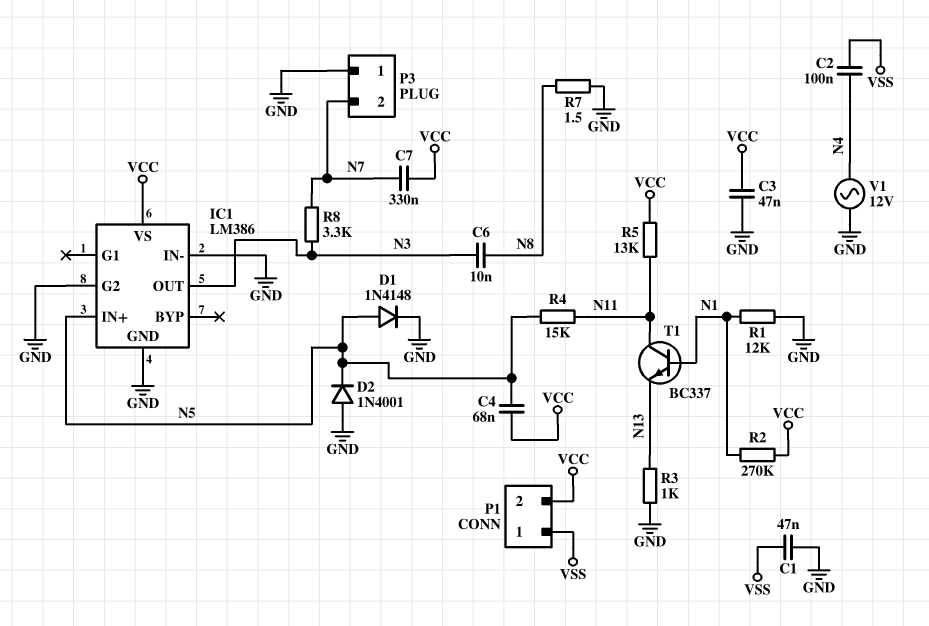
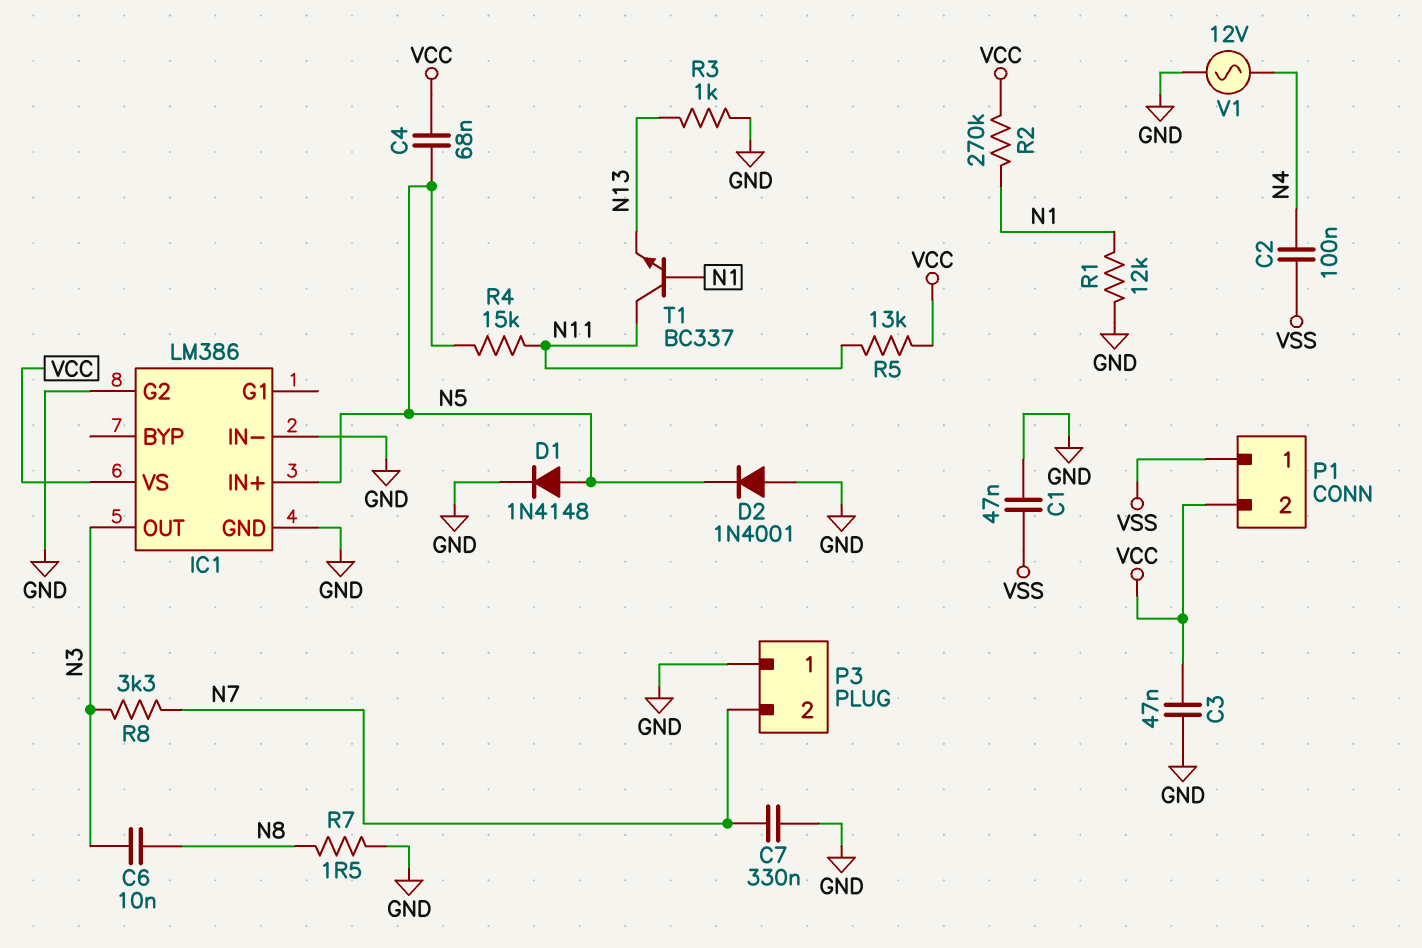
C7: 330nF (N7, VCC) -> 330nF (GND, N7)

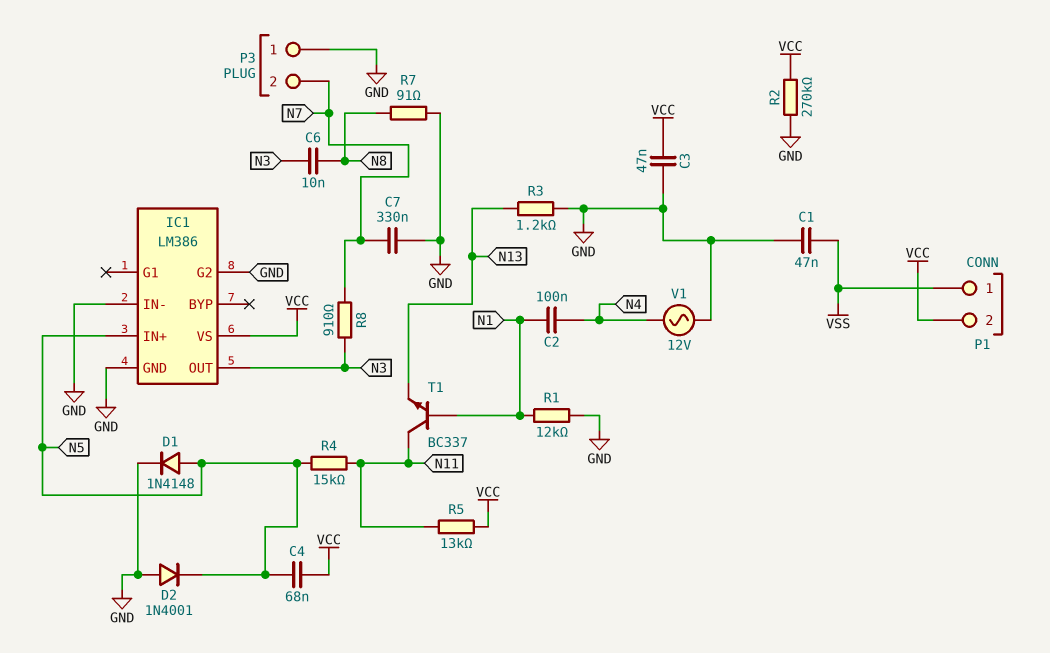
C2: 100nF (N4, VSS) -> 100nF (N1, N4)
R2: 270k (N1, VCC) -> 270k (GND, VCC)
R3: 1k (GND, N13) -> 1.2k (GND, N13)
R7: 1.5 (GND, N8) -> 91 (GND, N8)
R8: 3.3k (N3, N7) -> 910 (N3, N7)

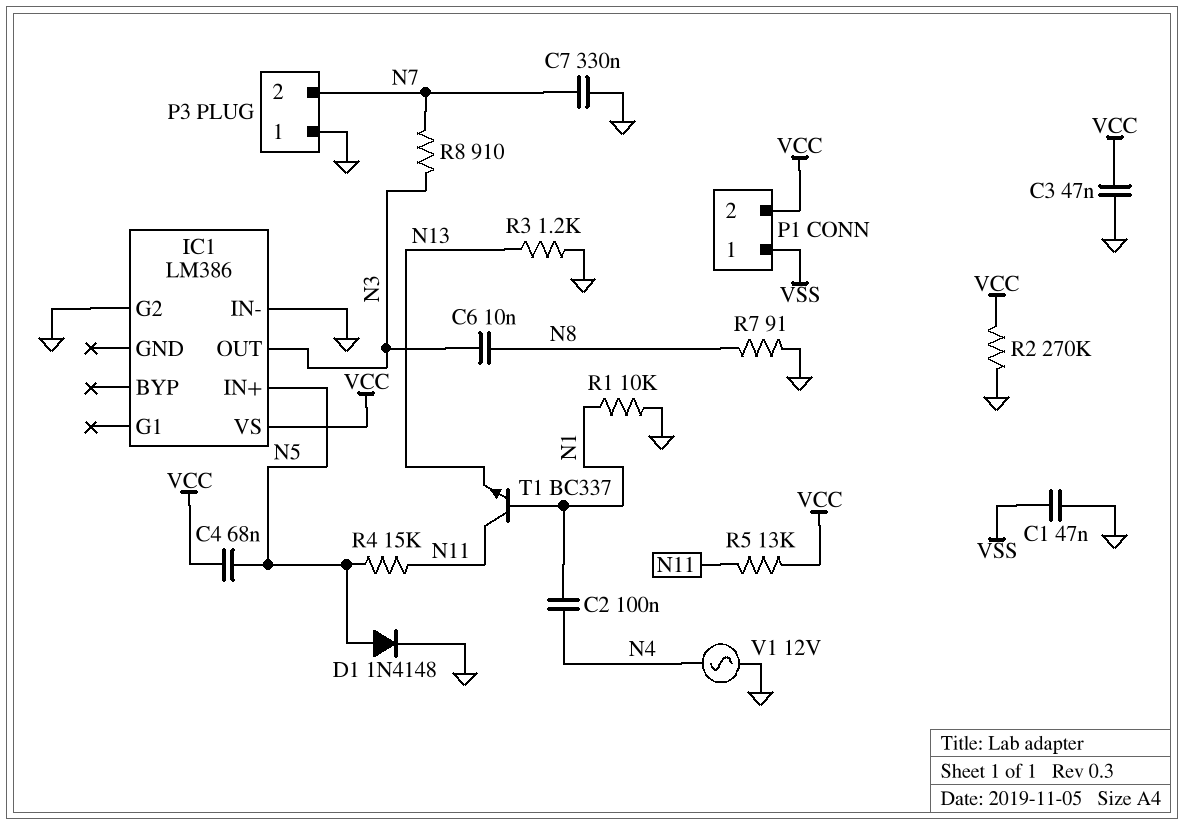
D2: diode 1N4001 (A GND, K N5) -> none
IC1 pin GND: GND -> none
R1: 12k (GND, N1) -> 10k (GND, N1)

